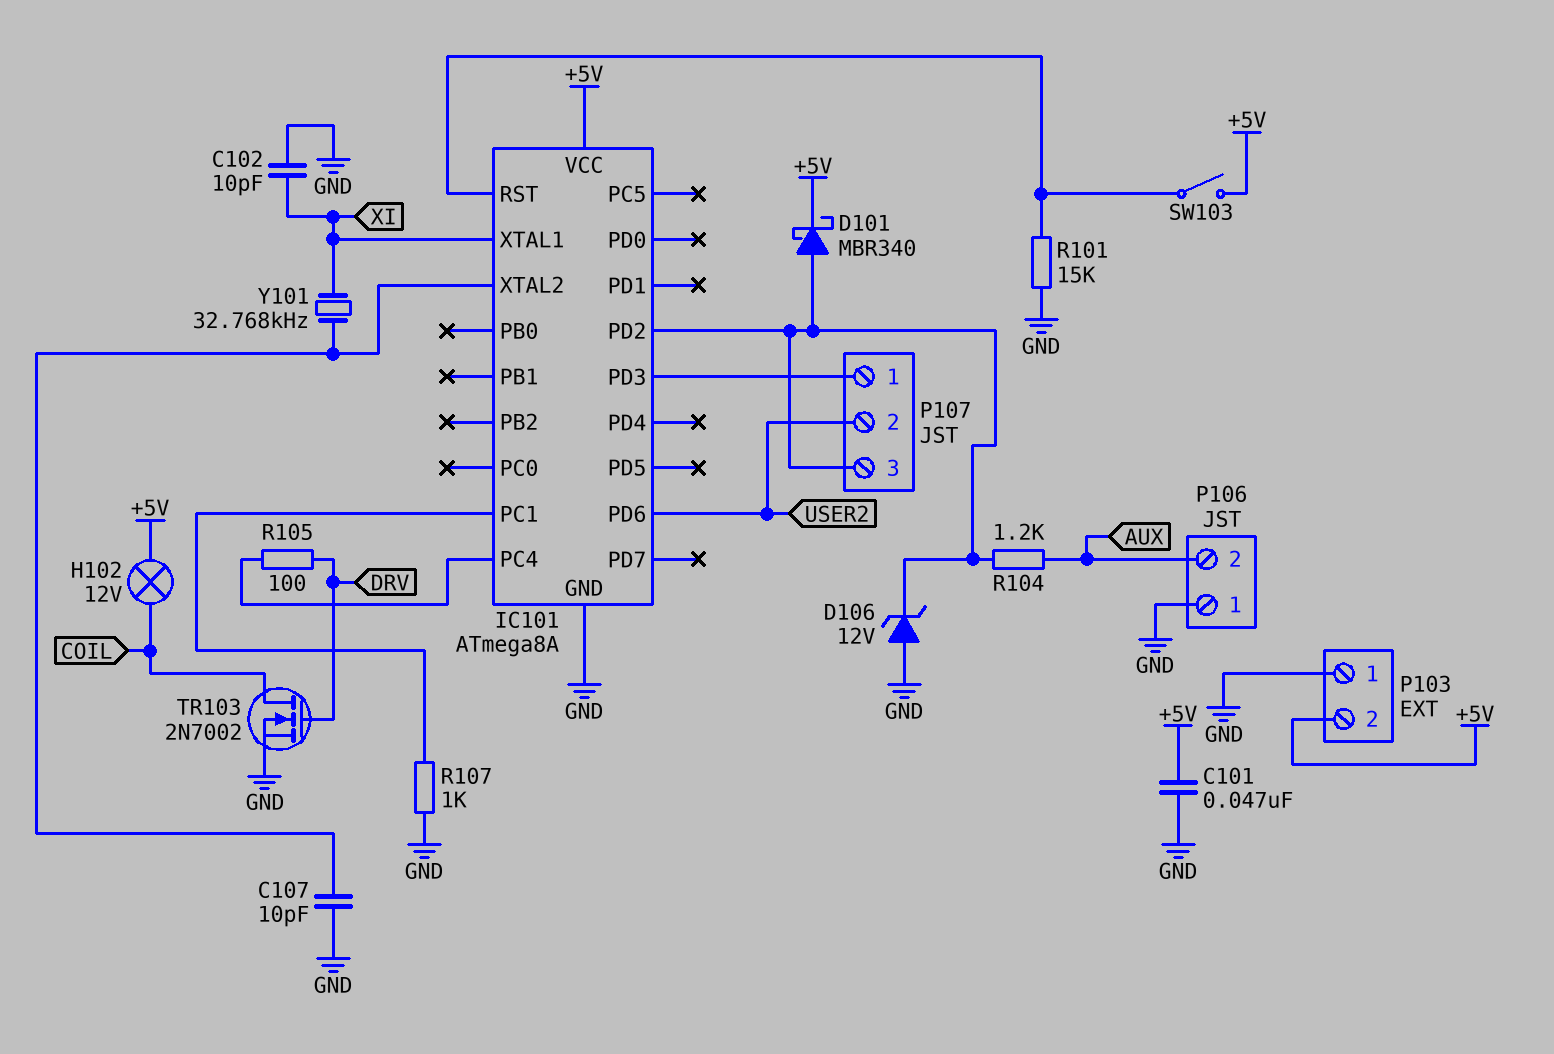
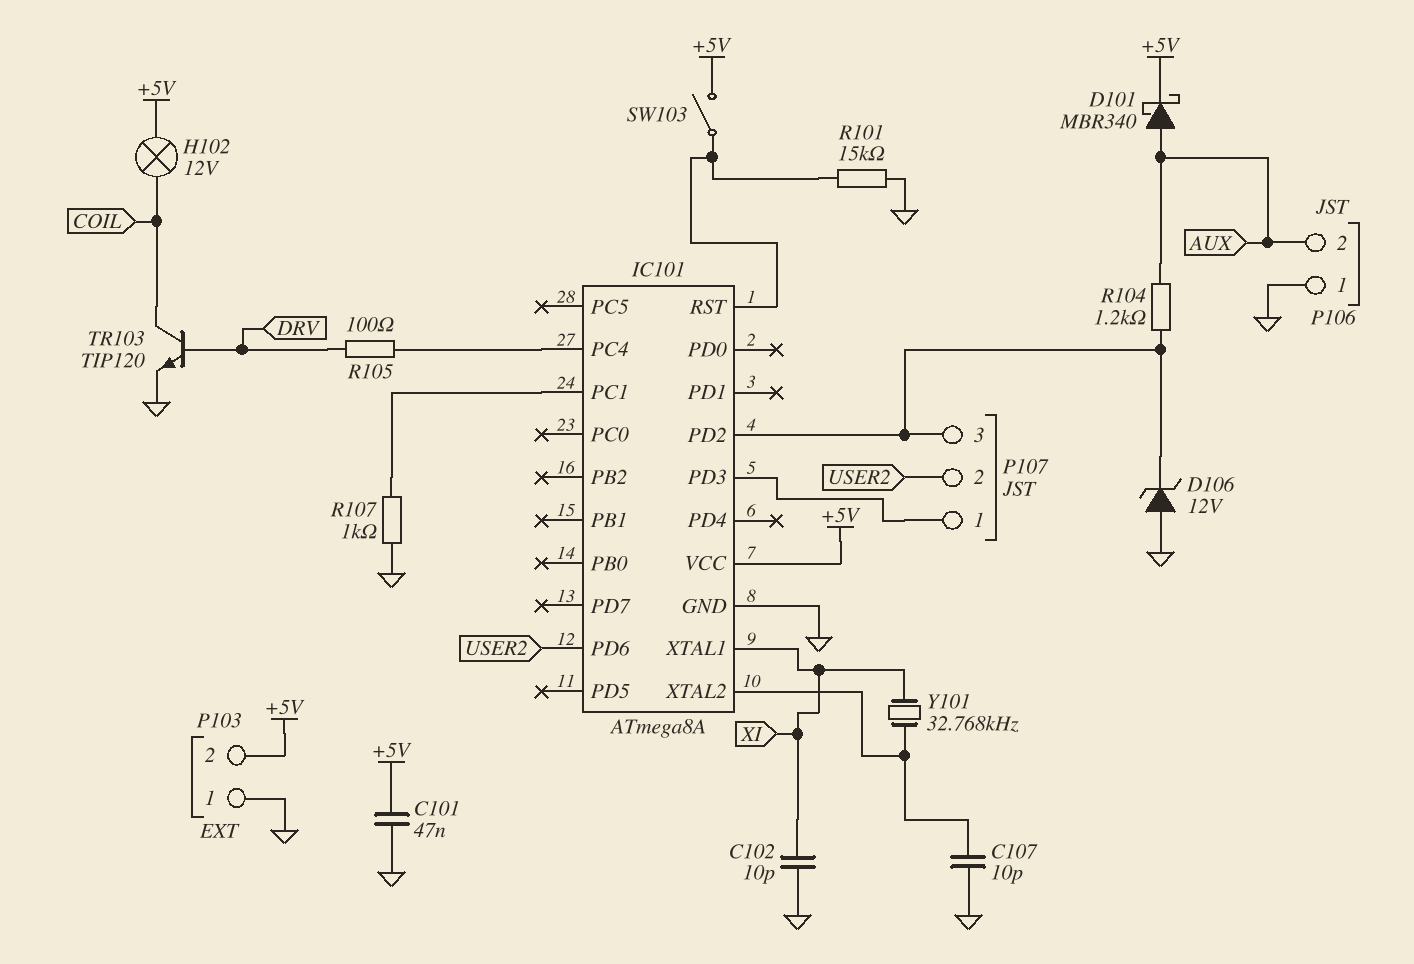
D101: schottky MBR340 (A IC101/PD2, K +5V) -> schottky MBR340 (A AUX, K +5V)
TR103: NMOS 2N7002 (G DRV, D COIL, S GND) -> NPN TIP120 (B DRV, C COIL, E GND)

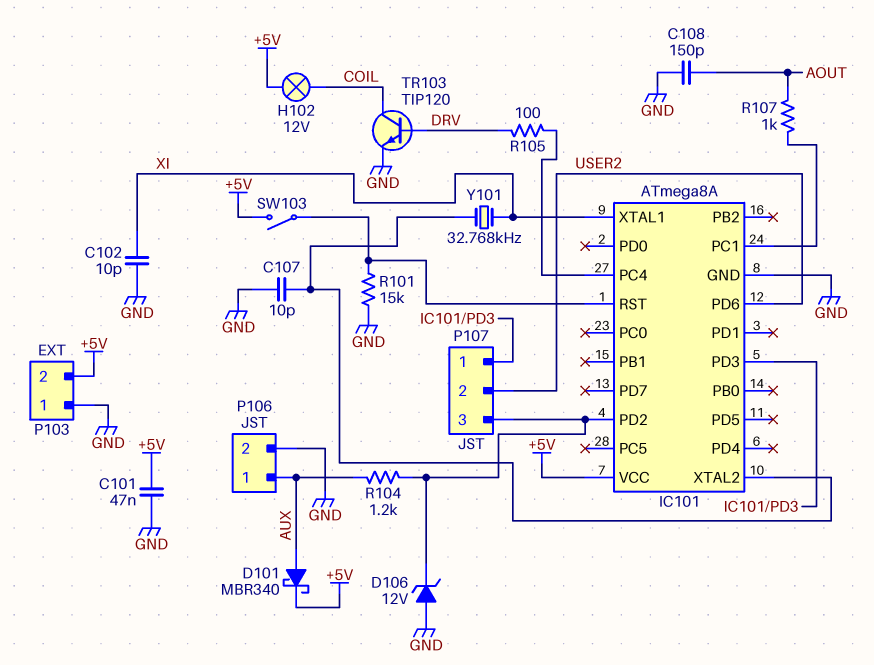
C108: none -> 150pF (AOUT, GND)
P106 pin 1: GND -> AUX
P106 pin 2: AUX -> GND
R107: 1k (GND, IC101/PC1) -> 1k (AOUT, IC101/PC1)

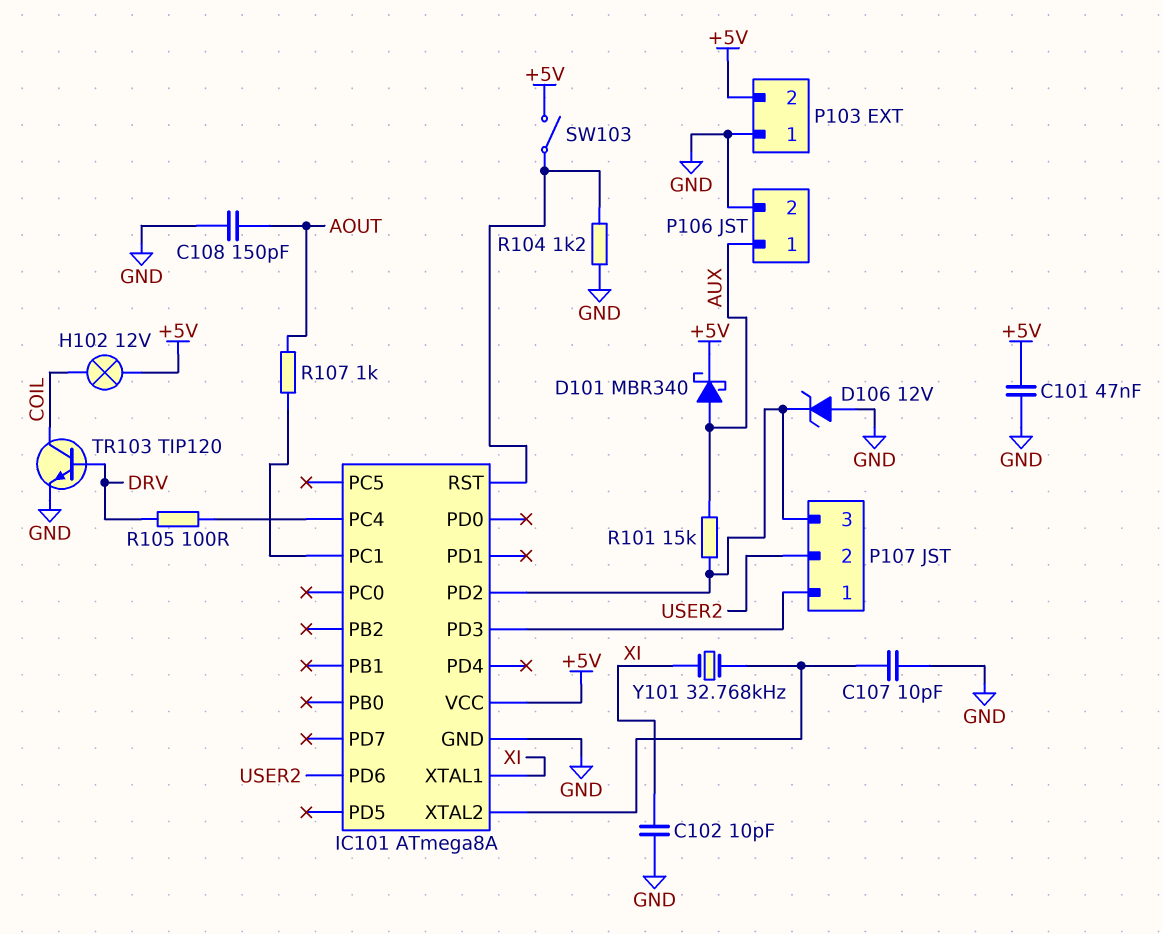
R101: 15k (GND, IC101/RST) -> 15k (AUX, IC101/PD2)
R104: 1.2k (AUX, IC101/PD2) -> 1.2k (GND, IC101/RST)

